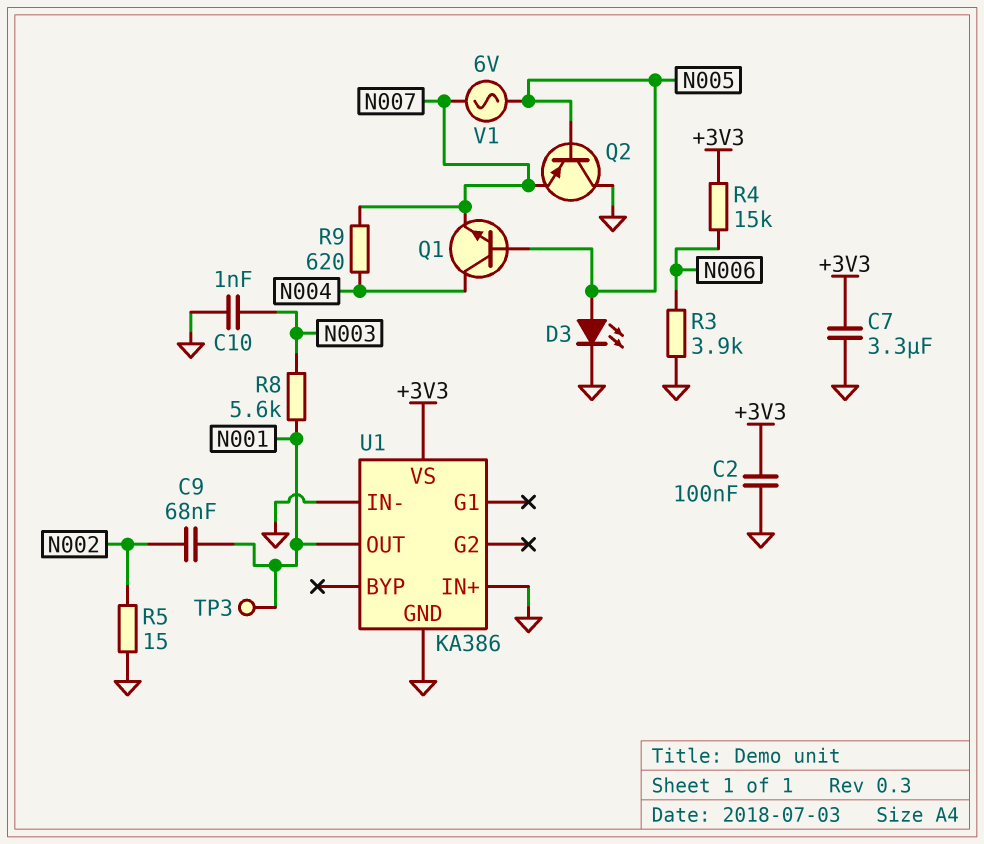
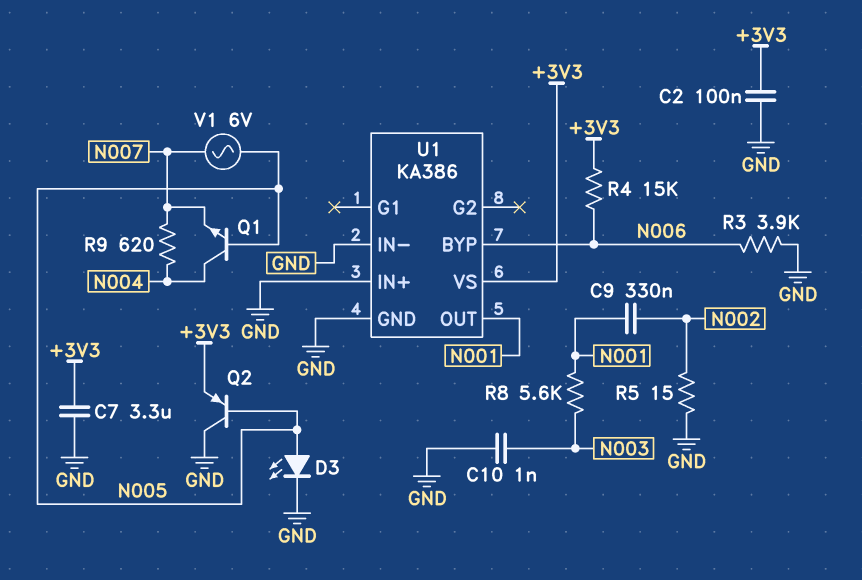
C9: 68nF (N001, N002) -> 330nF (N001, N002)
Q2: PNP (B N005, C GND, E N007) -> PNP (B N005, C GND, E +3V3)
TP3: test point (N001) -> none
U1 pin BYP: none -> N006

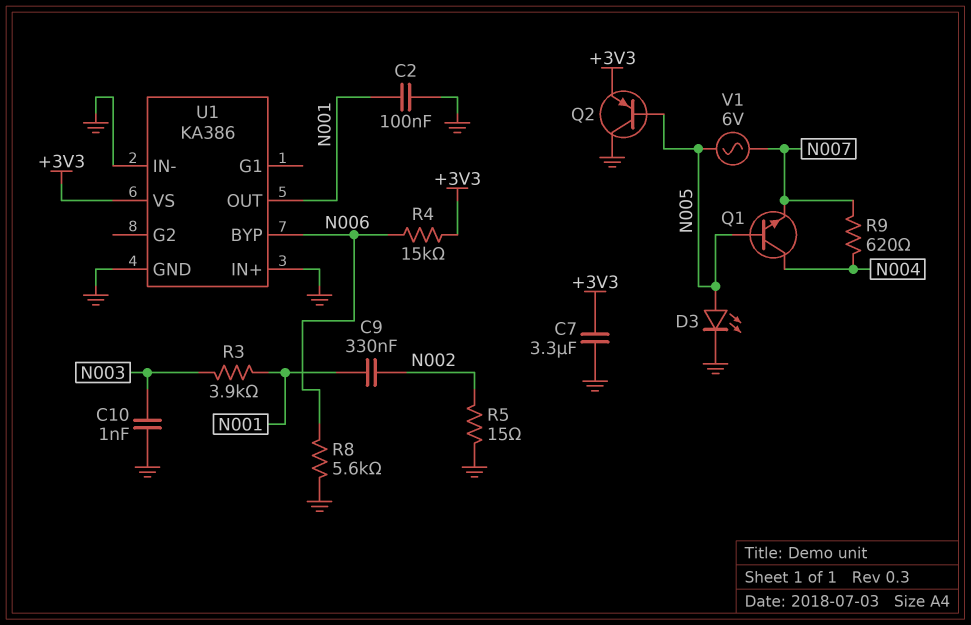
C2: 100nF (+3V3, GND) -> 100nF (GND, N001)
R3: 3.9k (GND, N006) -> 3.9k (N001, N003)
R8: 5.6k (N001, N003) -> 5.6k (GND, N006)

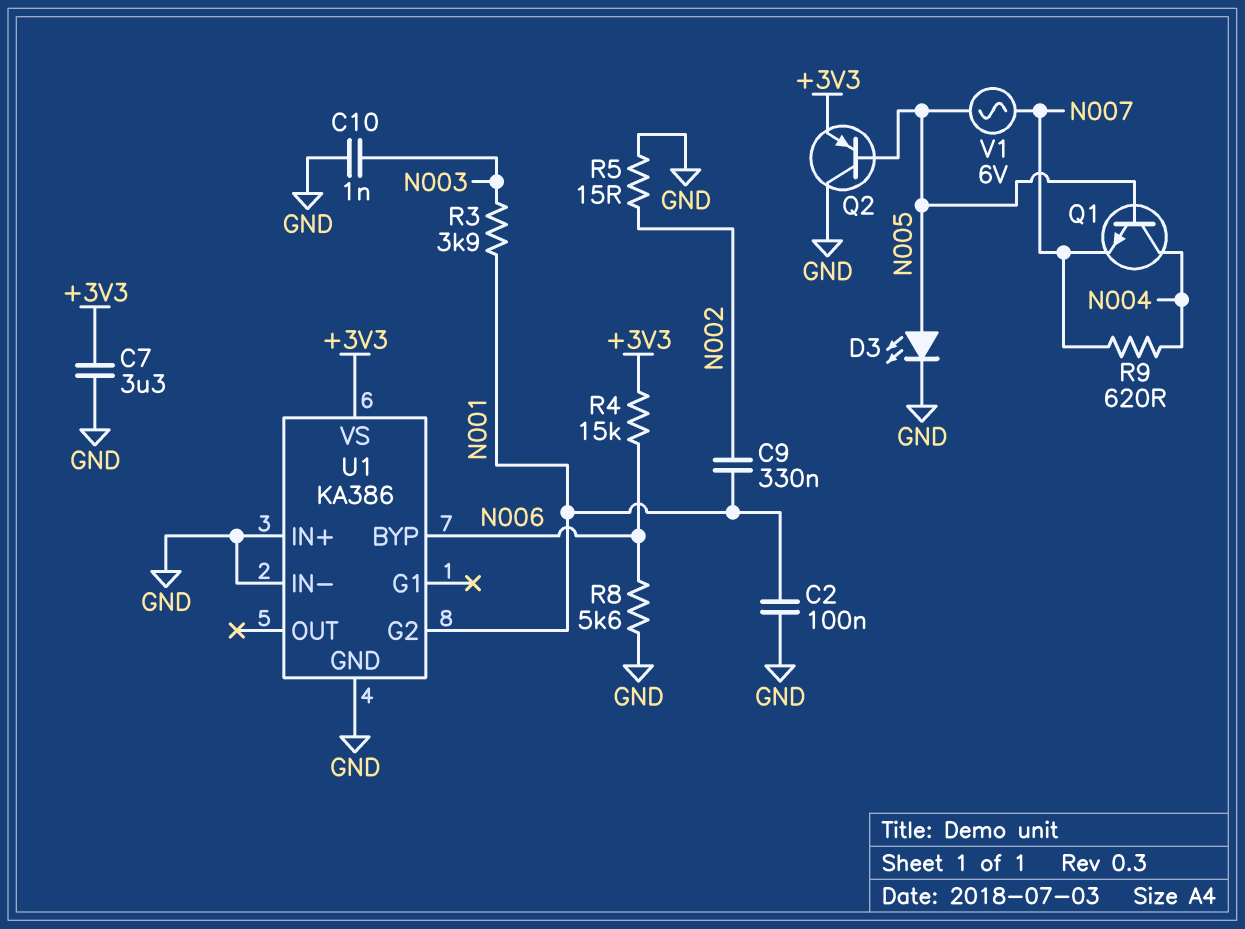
U1 pin G2: none -> N001
U1 pin OUT: N001 -> none

